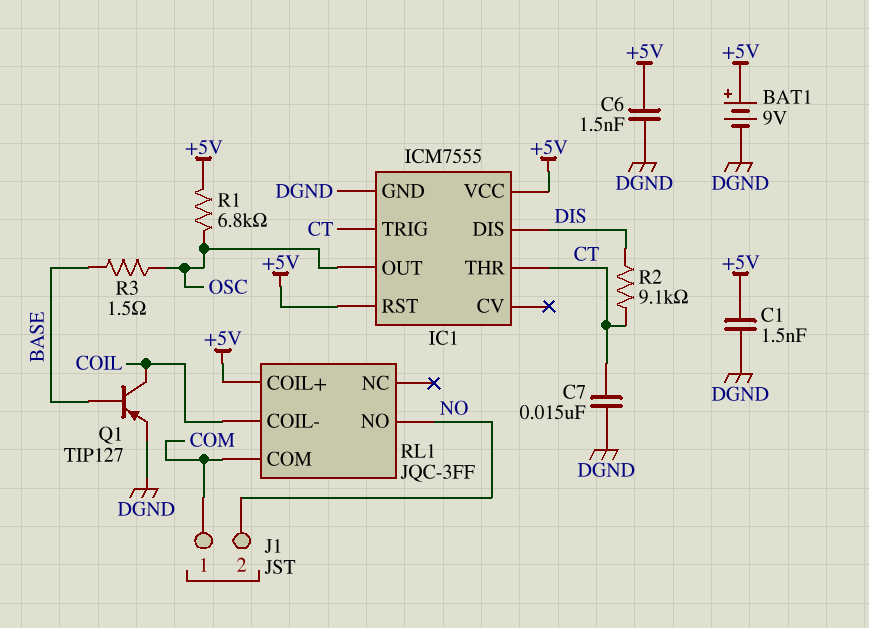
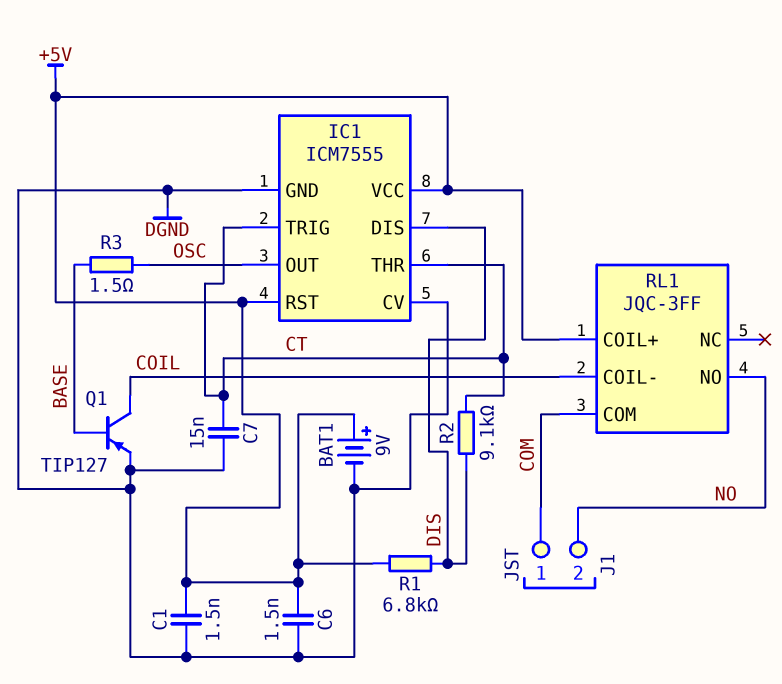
IC1 pin CV: none -> DGND
R1: 6.8k (+5V, OSC) -> 6.8k (+5V, DIS)

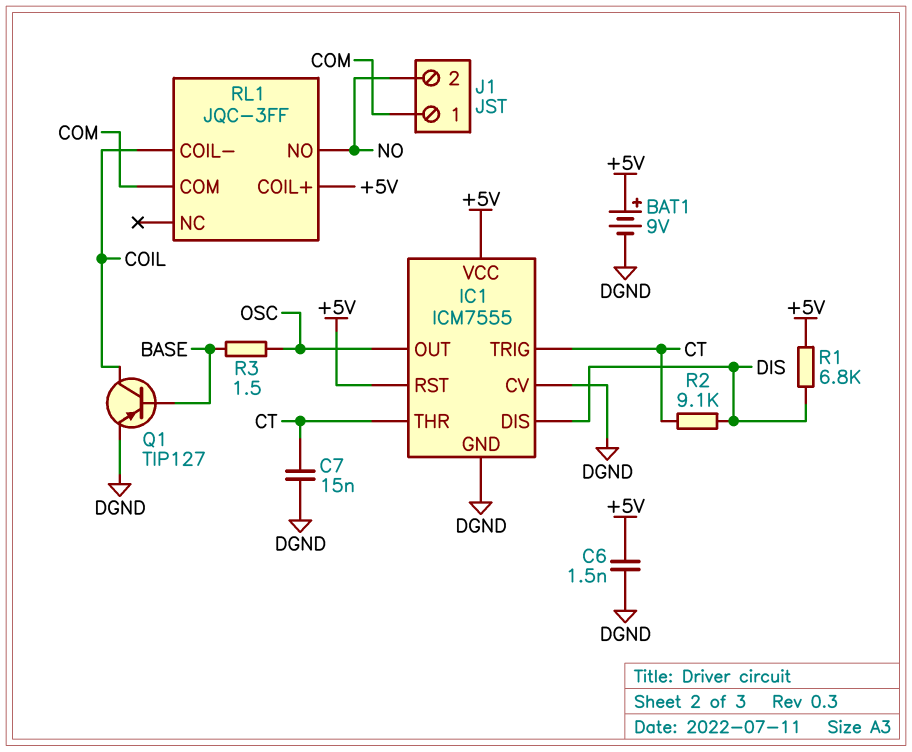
C1: 1.5nF (+5V, DGND) -> none

